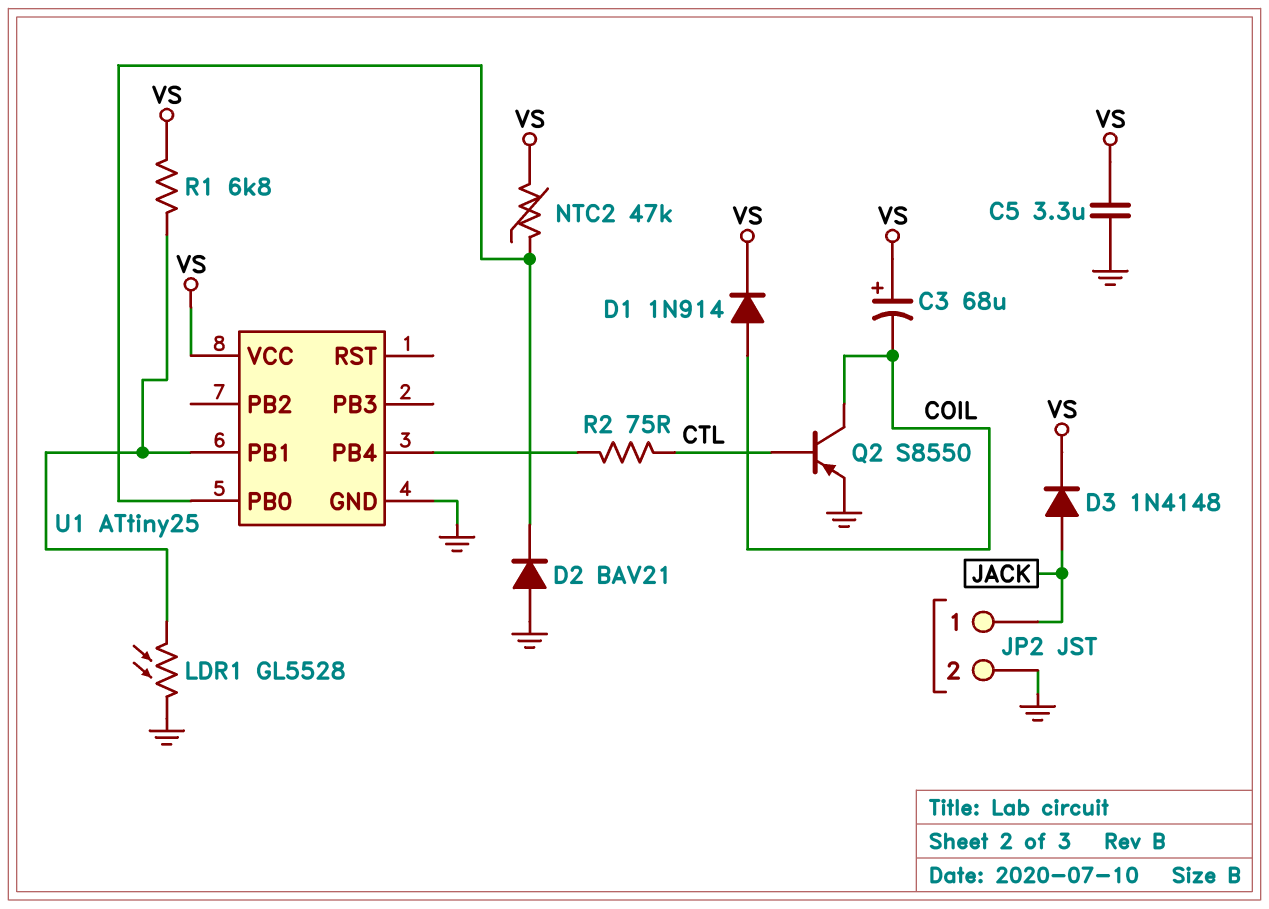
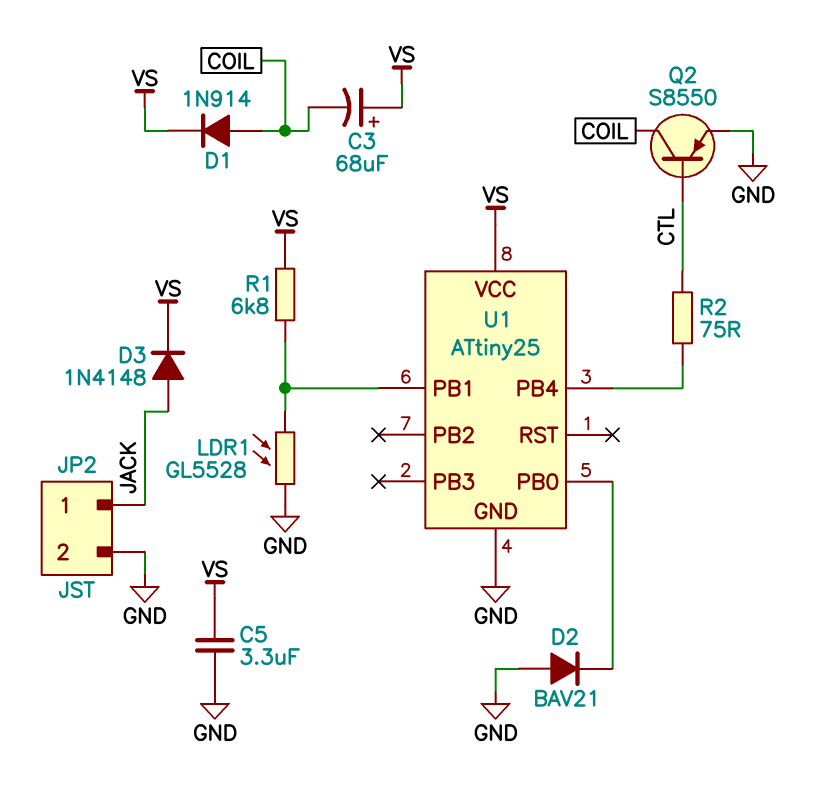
NTC2: 47k (U1/PB0, VS) -> none

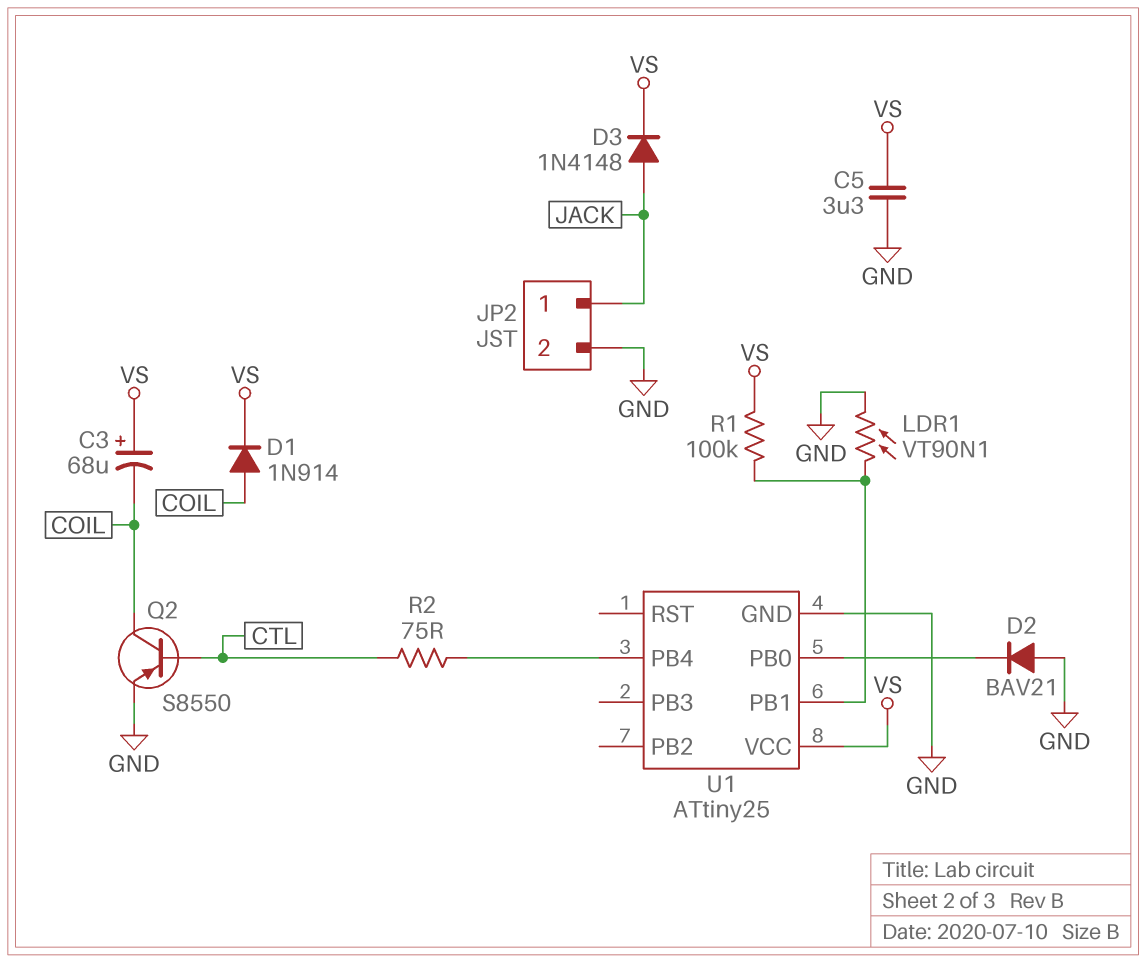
LDR1: GL5528 (GND, U1/PB1) -> VT90N1 (GND, U1/PB1)
R1: 6.8k (U1/PB1, VS) -> 100k (U1/PB1, VS)

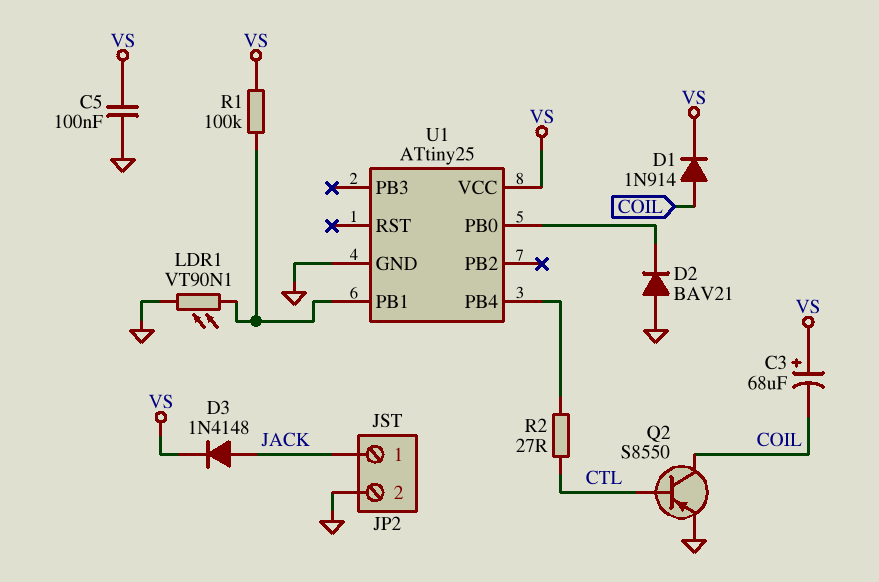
C5: 3.3uF (GND, VS) -> 100nF (GND, VS)
R2: 75 (CTL, U1/PB4) -> 27 (CTL, U1/PB4)

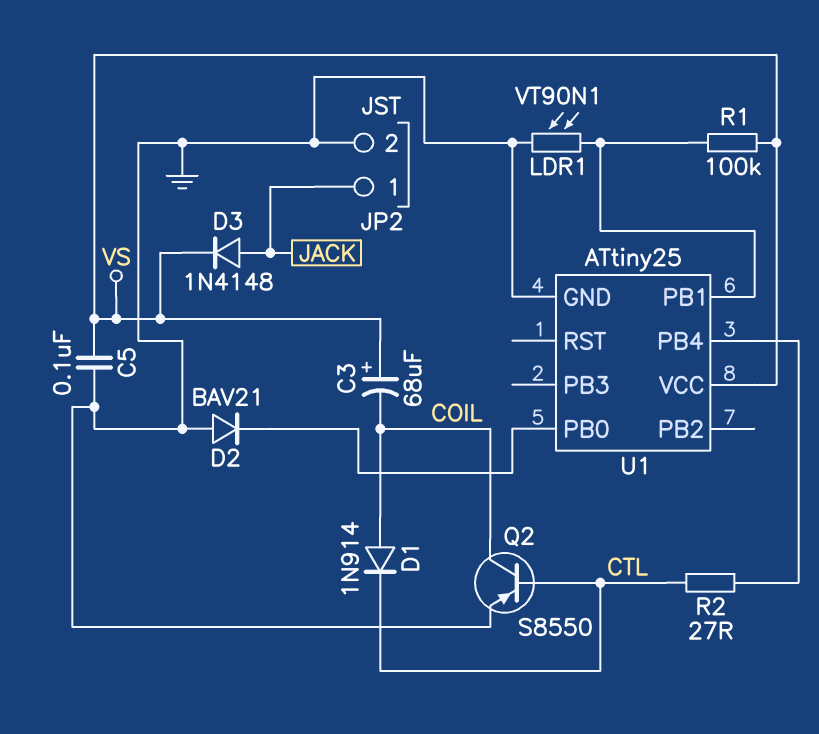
D1: diode 1N914 (A COIL, K VS) -> diode 1N914 (A COIL, K CTL)

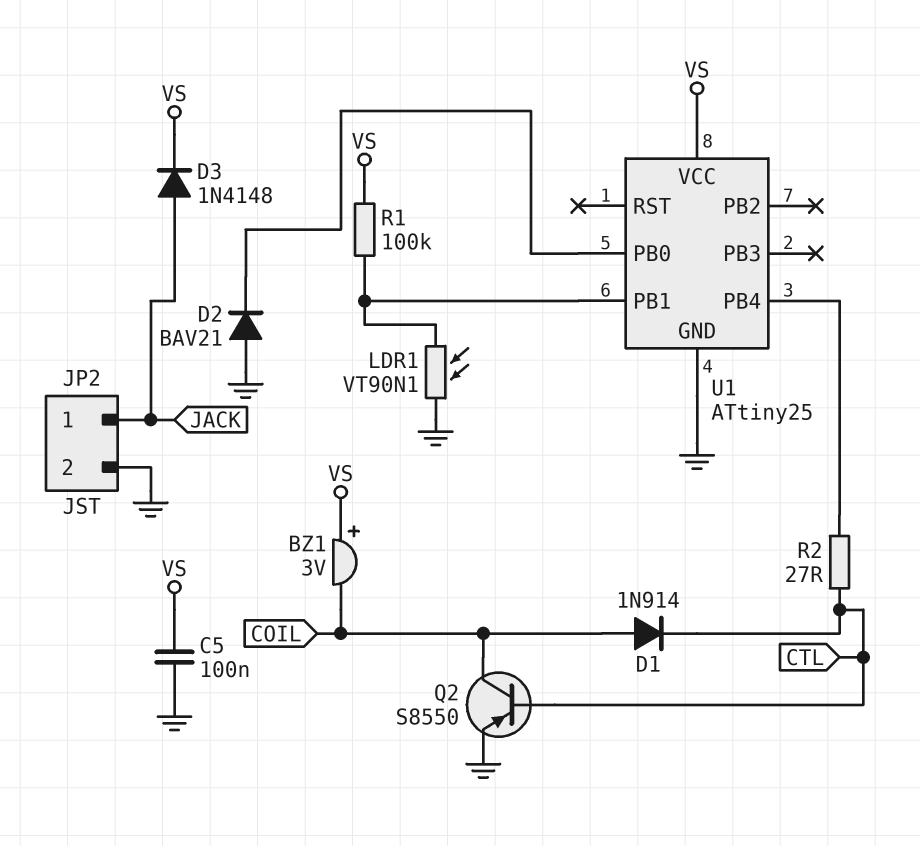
BZ1: none -> buzzer 3V (plus VS, minus COIL)
C3: 68uF (plus VS, minus COIL) -> none

